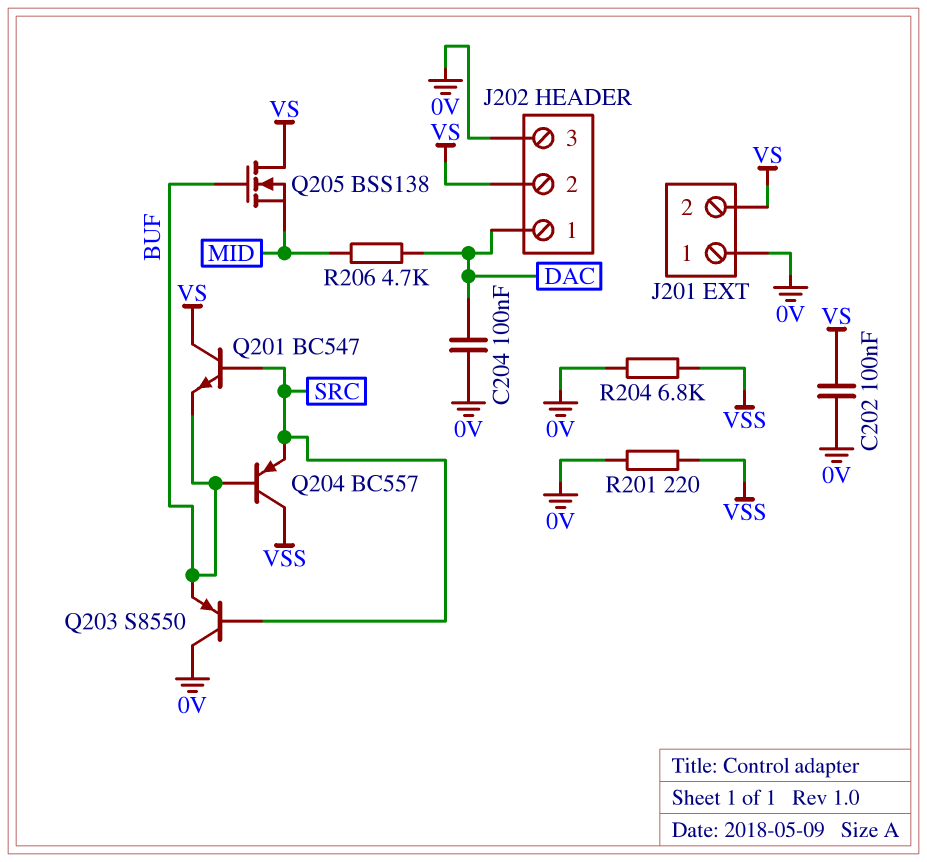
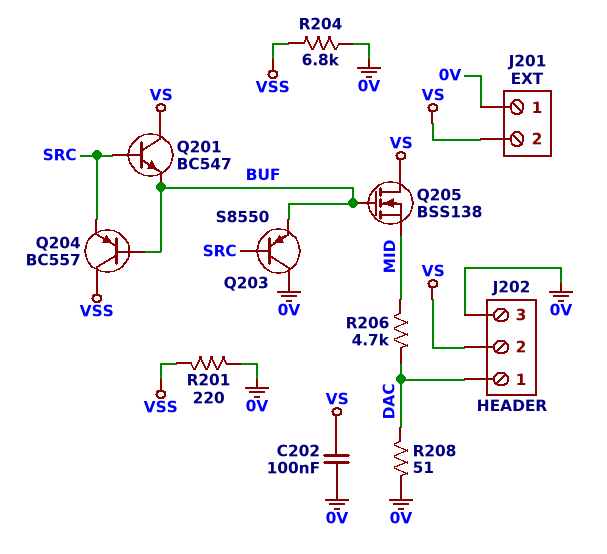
C204: 100nF (0V, DAC) -> none
R208: none -> 51 (0V, DAC)

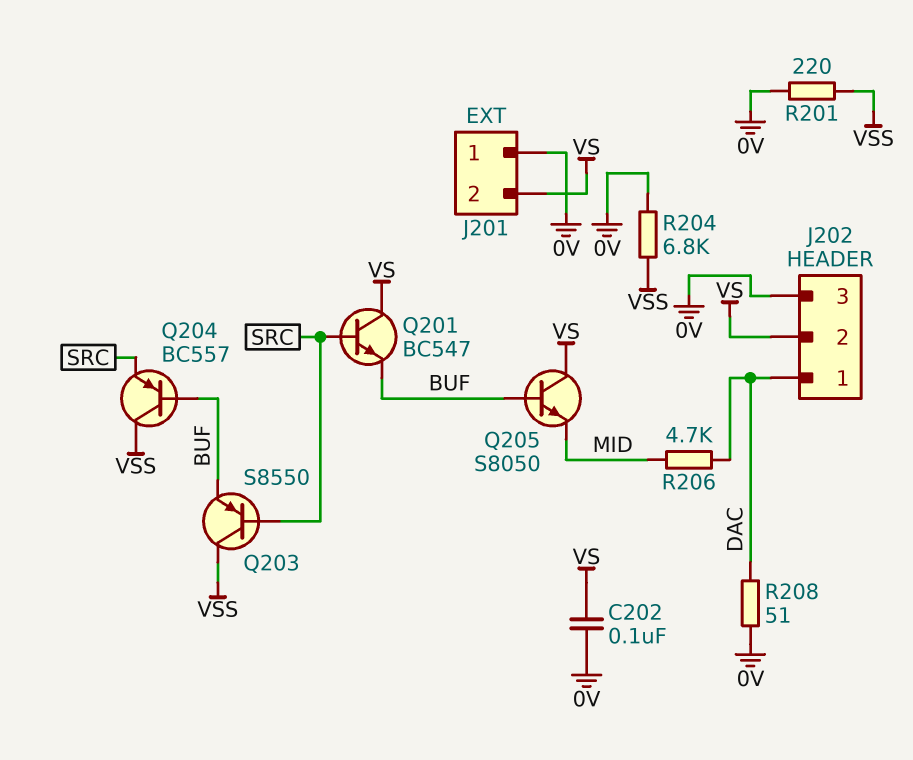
Q203: PNP S8550 (B SRC, C 0V, E BUF) -> PNP S8550 (B SRC, C VSS, E BUF)
Q205: NMOS BSS138 (G BUF, D VS, S MID) -> NPN S8050 (B BUF, C VS, E MID)

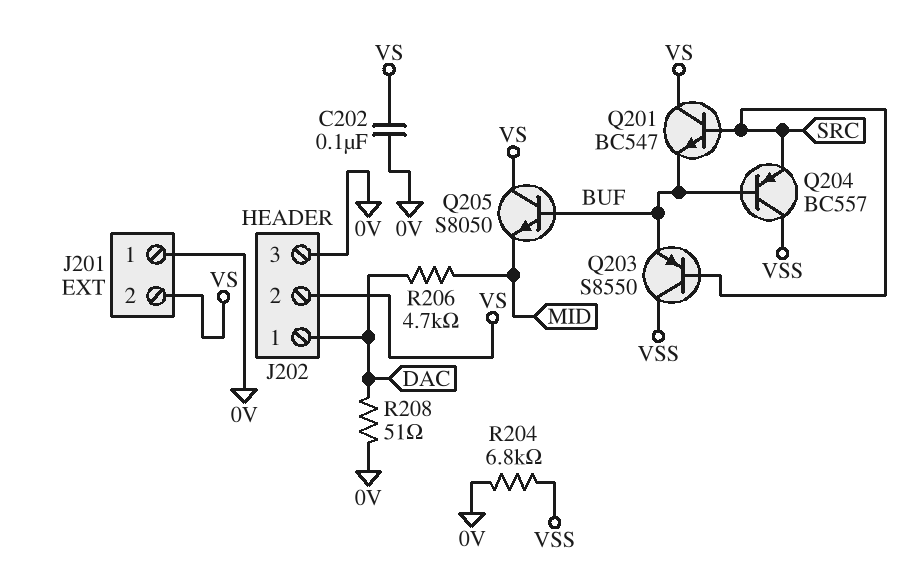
R201: 220 (0V, VSS) -> none

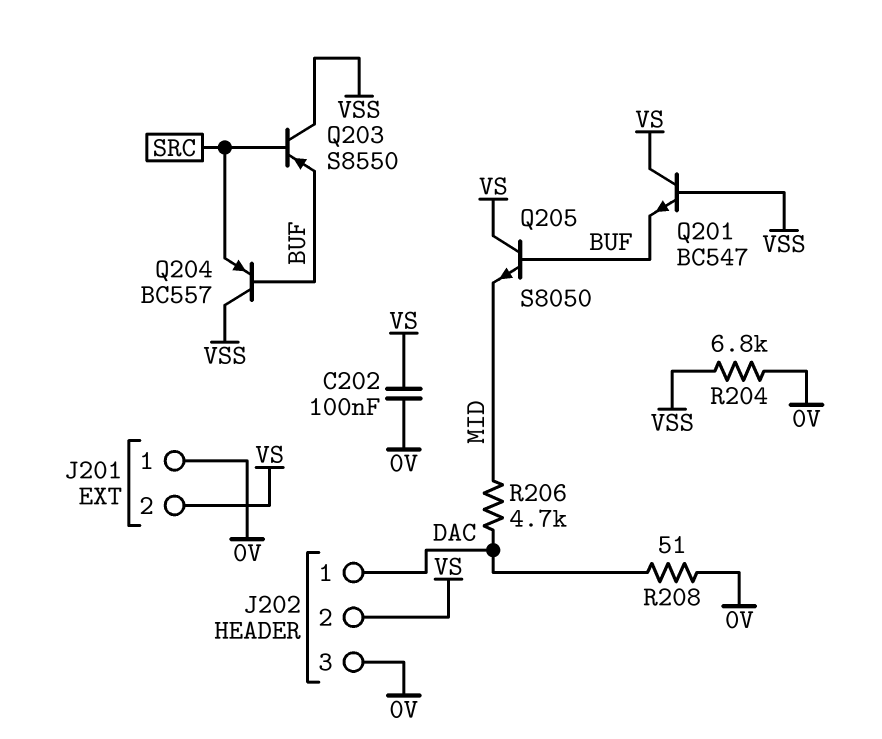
Q201: NPN BC547 (B SRC, C VS, E BUF) -> NPN BC547 (B VSS, C VS, E BUF)

